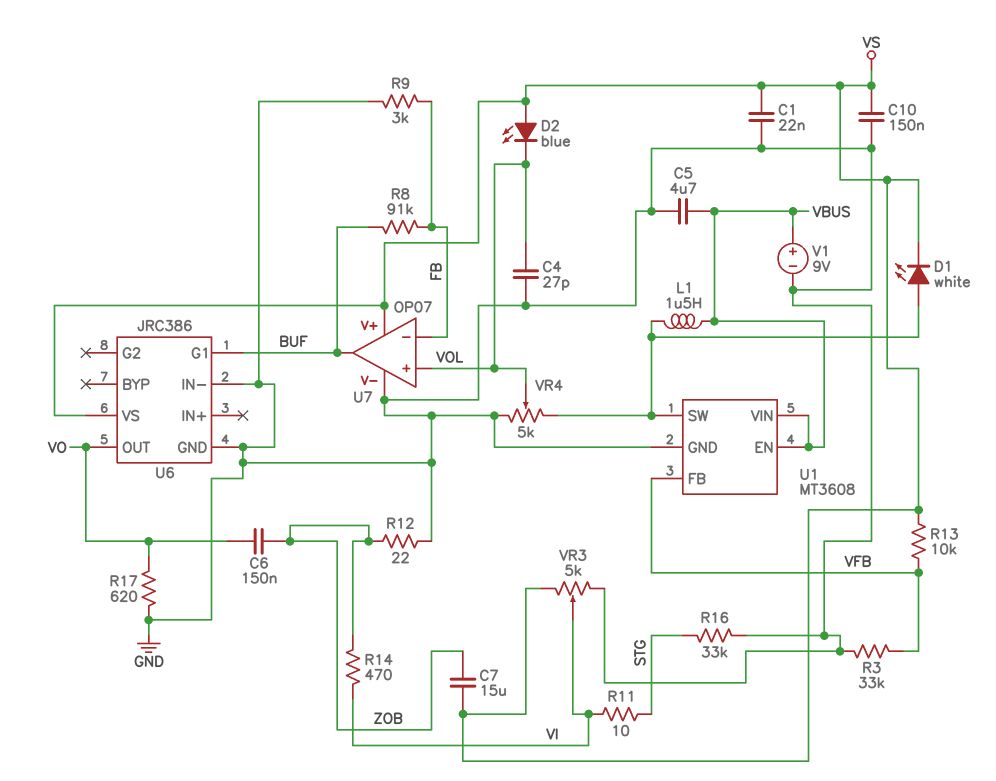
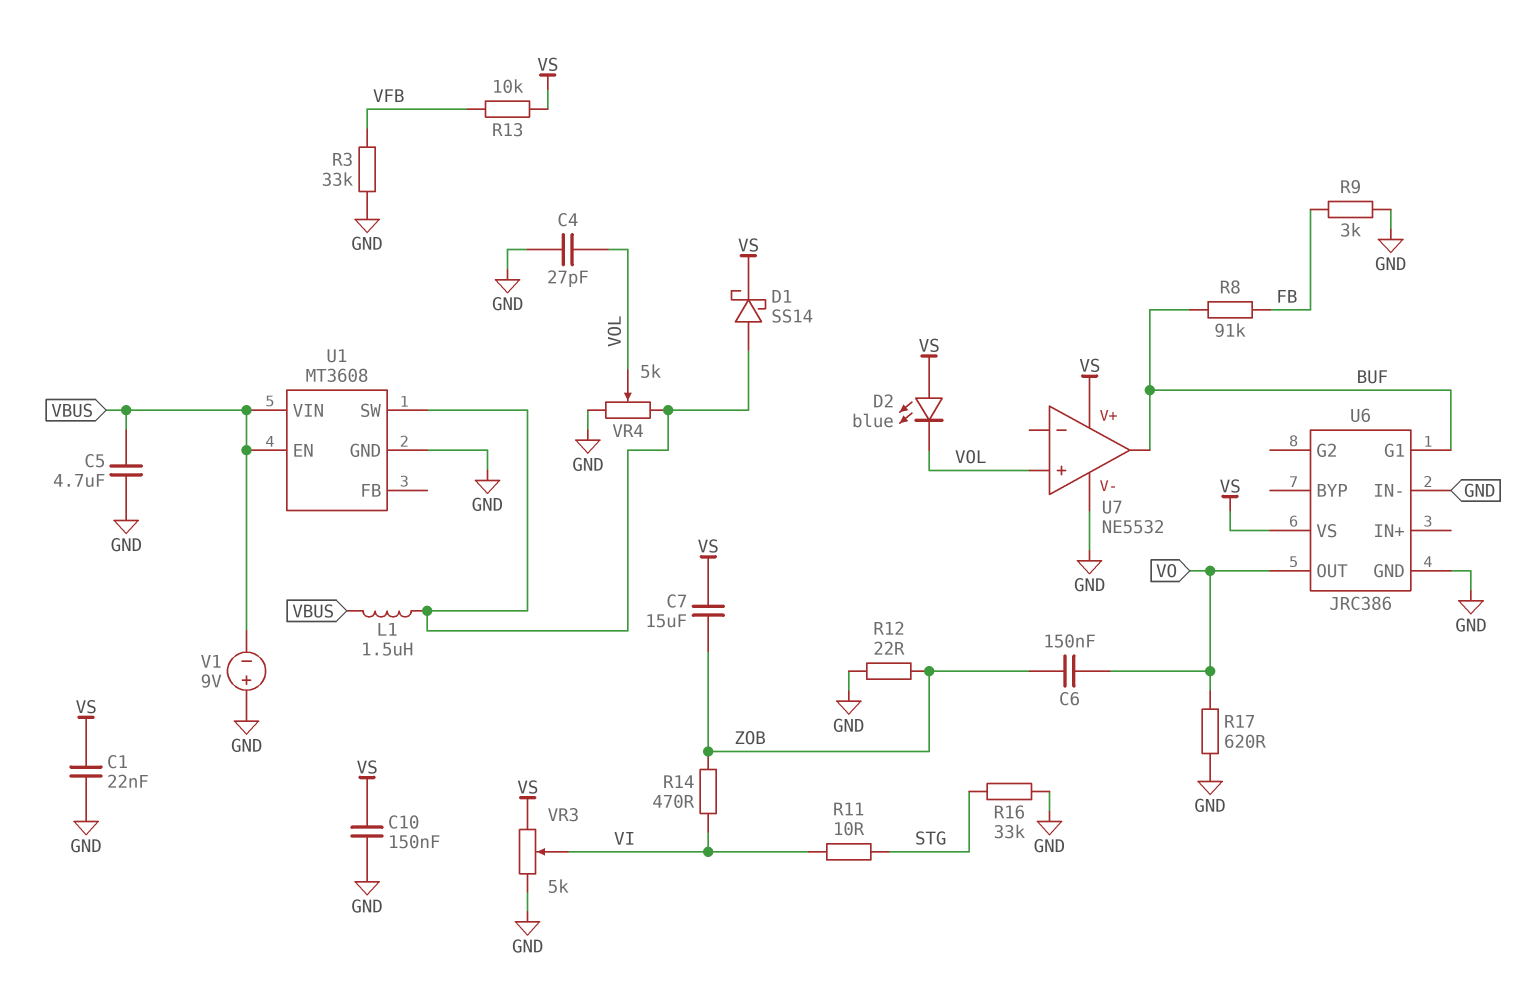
D1: LED white (A U1/SW, K VS) -> schottky SS14 (A U1/SW, K VS)
U1 pin FB: VFB -> none
U7: OP07 -> NE5532
U7 pin in-: FB -> none
V1: 9V (plus VBUS, minus GND) -> 9V (plus GND, minus VBUS)

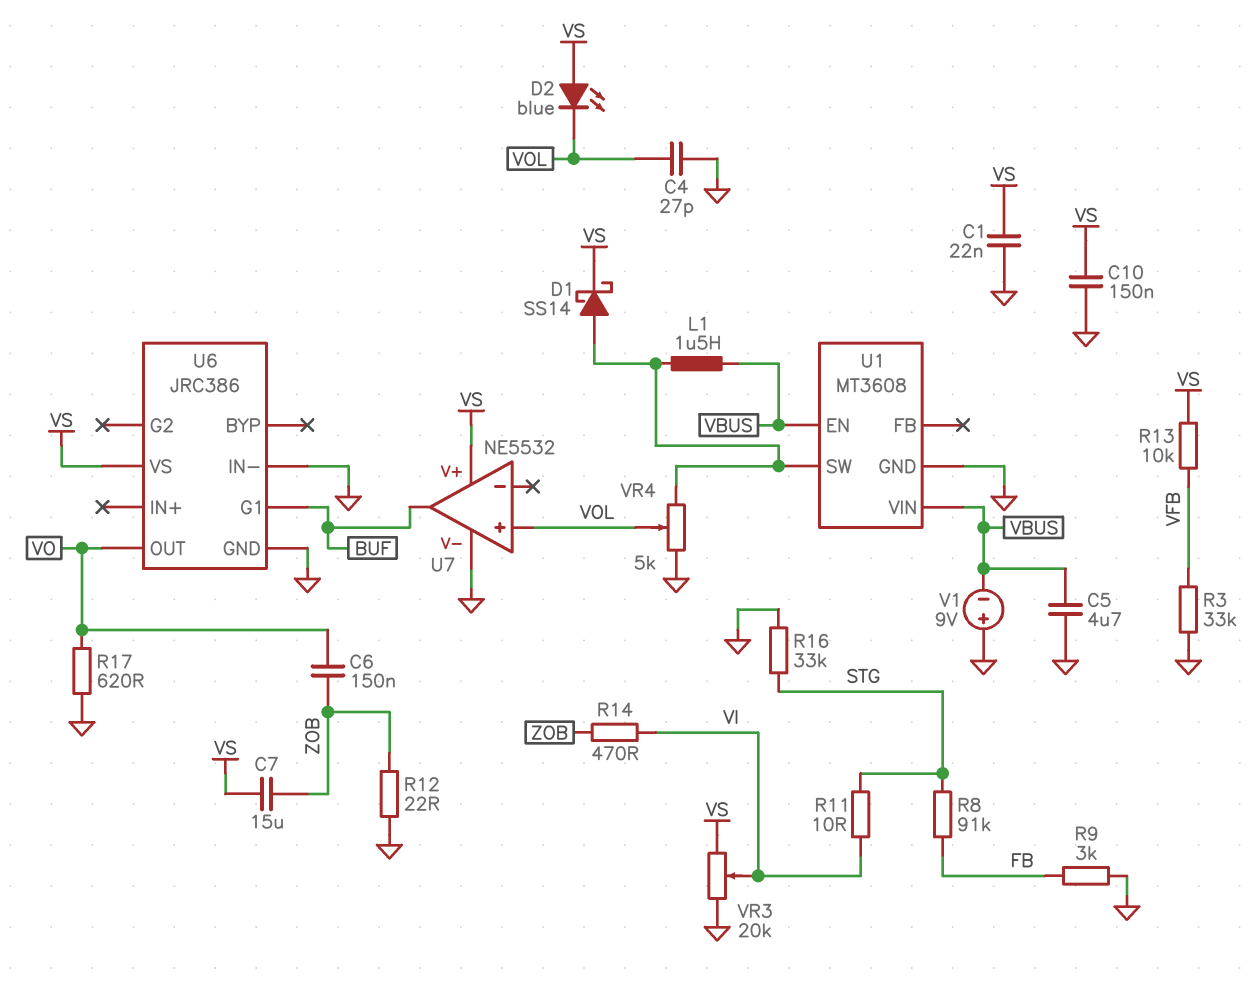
R8: 91k (BUF, FB) -> 91k (FB, STG)
VR3: 5k (GND, VS, wiper VI) -> 20k (GND, VS, wiper VI)

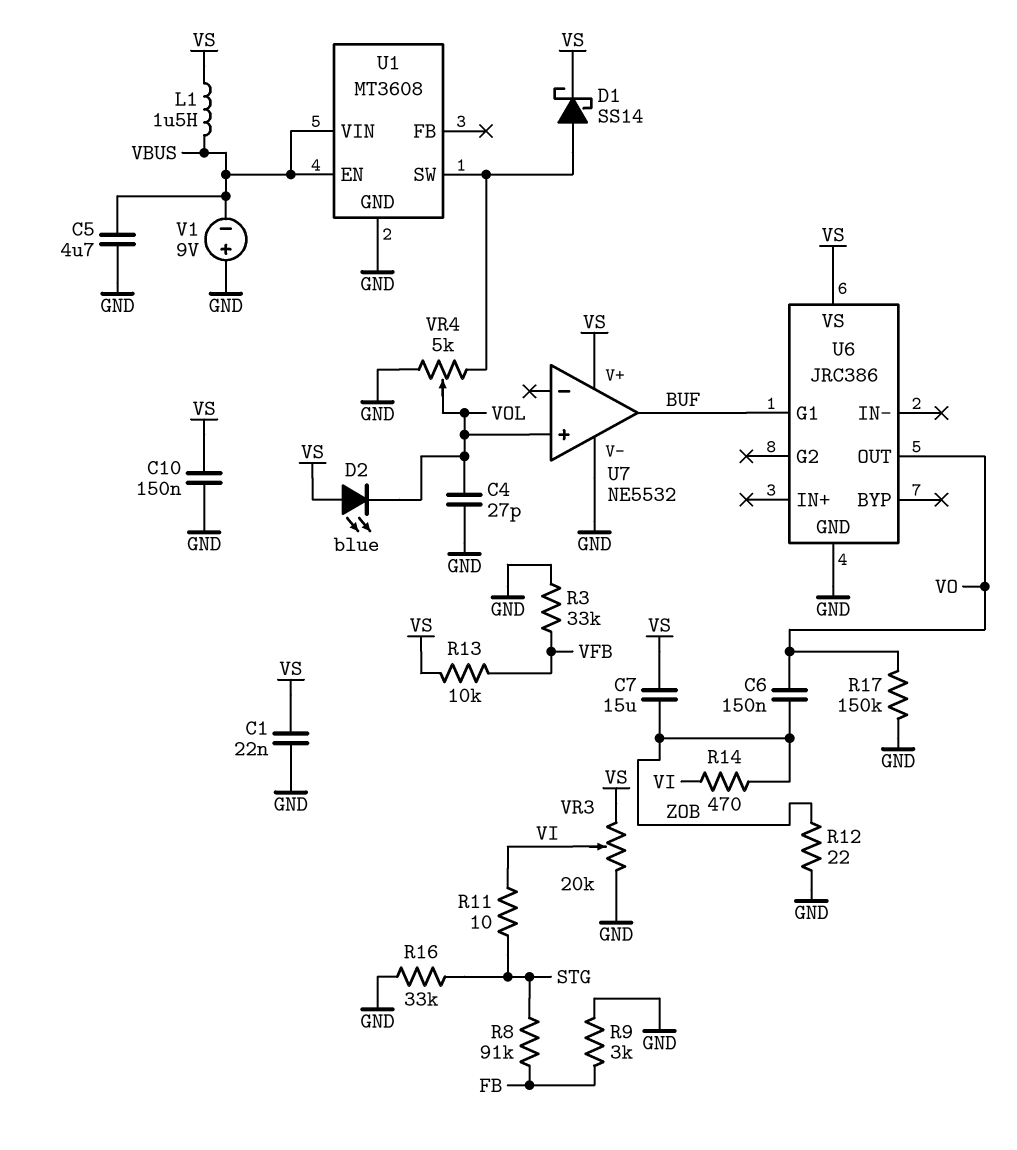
L1: 1.5uH (U1/SW, VBUS) -> 1.5uH (VBUS, VS)
R17: 620 (GND, VO) -> 150k (GND, VO)
U6 pin IN-: GND -> none

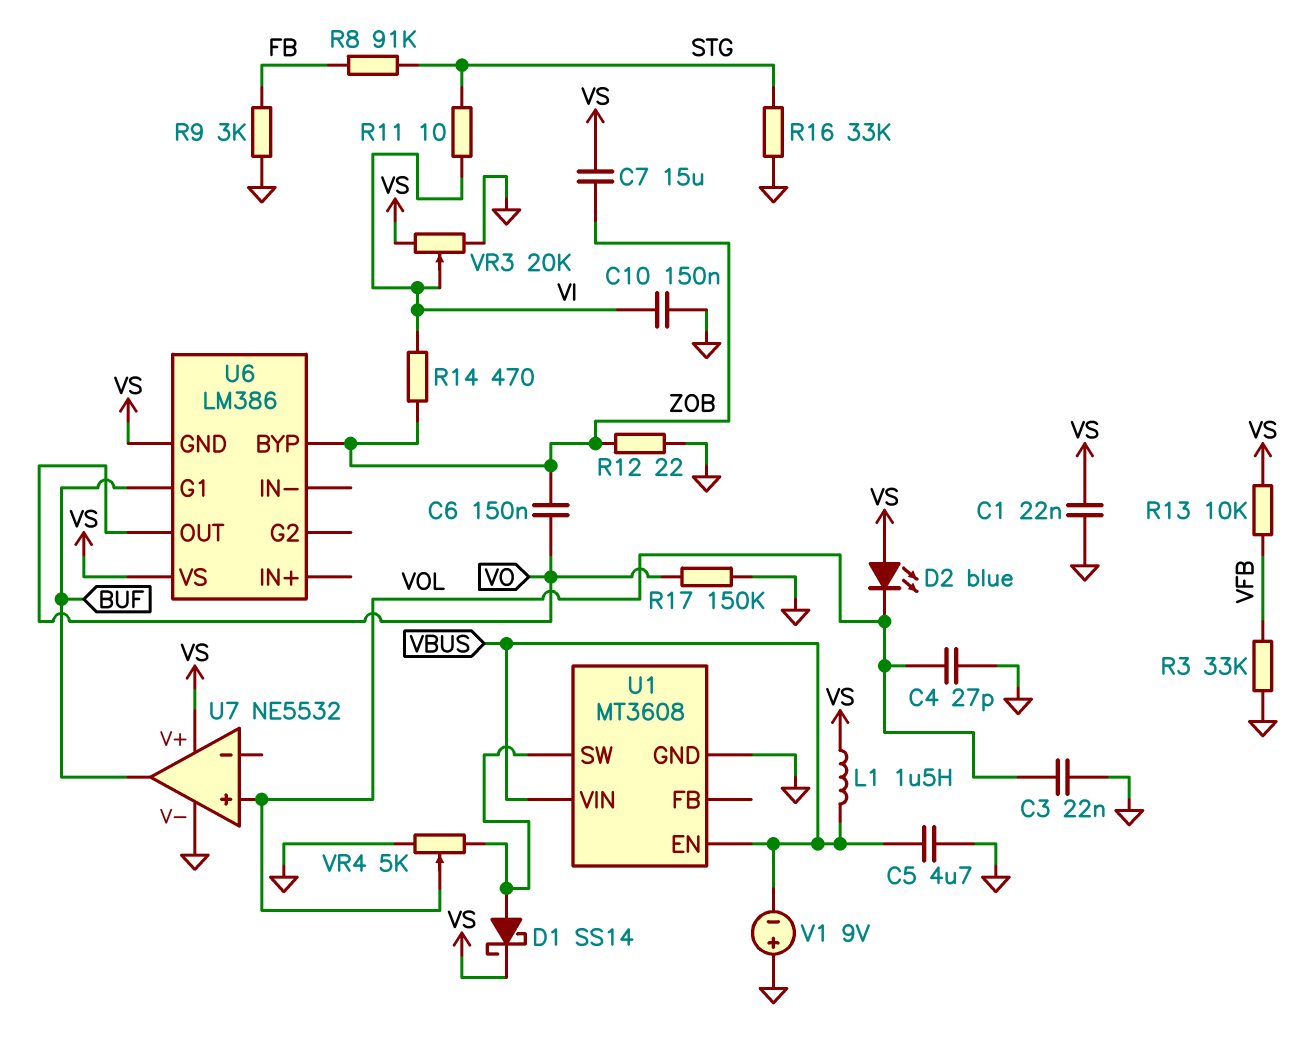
C3: none -> 22nF (GND, VOL)
C10: 150nF (GND, VS) -> 150nF (GND, VI)
U6: JRC386 -> LM386
U6 pin BYP: none -> ZOB
U6 pin GND: GND -> VS

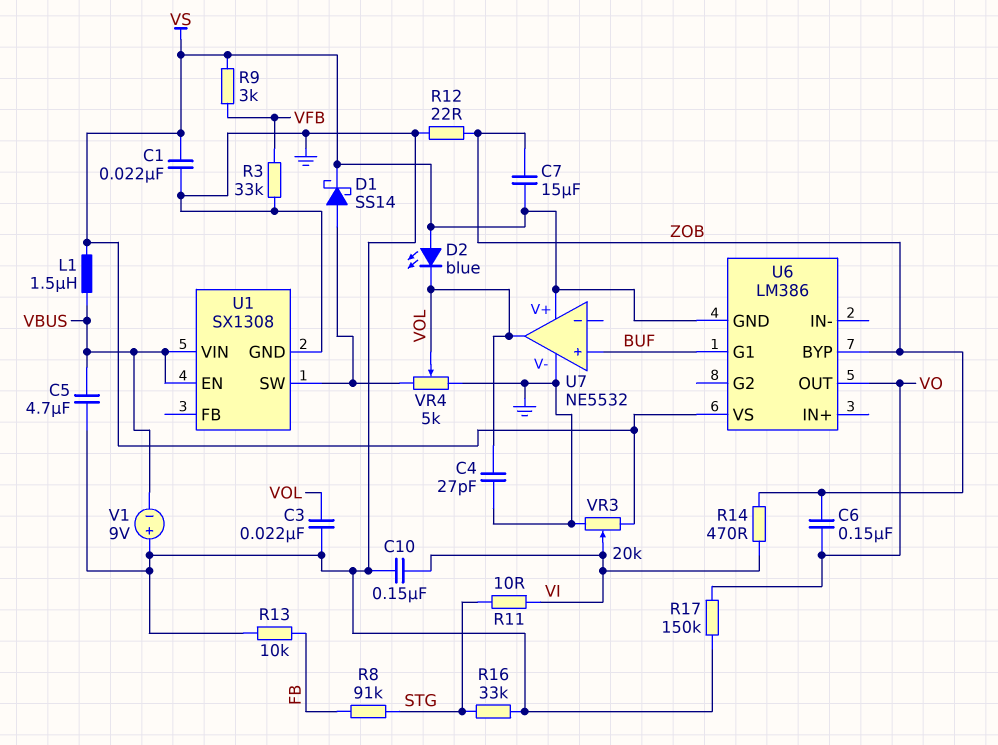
R9: 3k (FB, GND) -> 3k (VFB, VS)
R13: 10k (VFB, VS) -> 10k (FB, GND)
U1: MT3608 -> SX1308
U7 pin in+: VOL -> BUF
U7 pin out: BUF -> VOL

